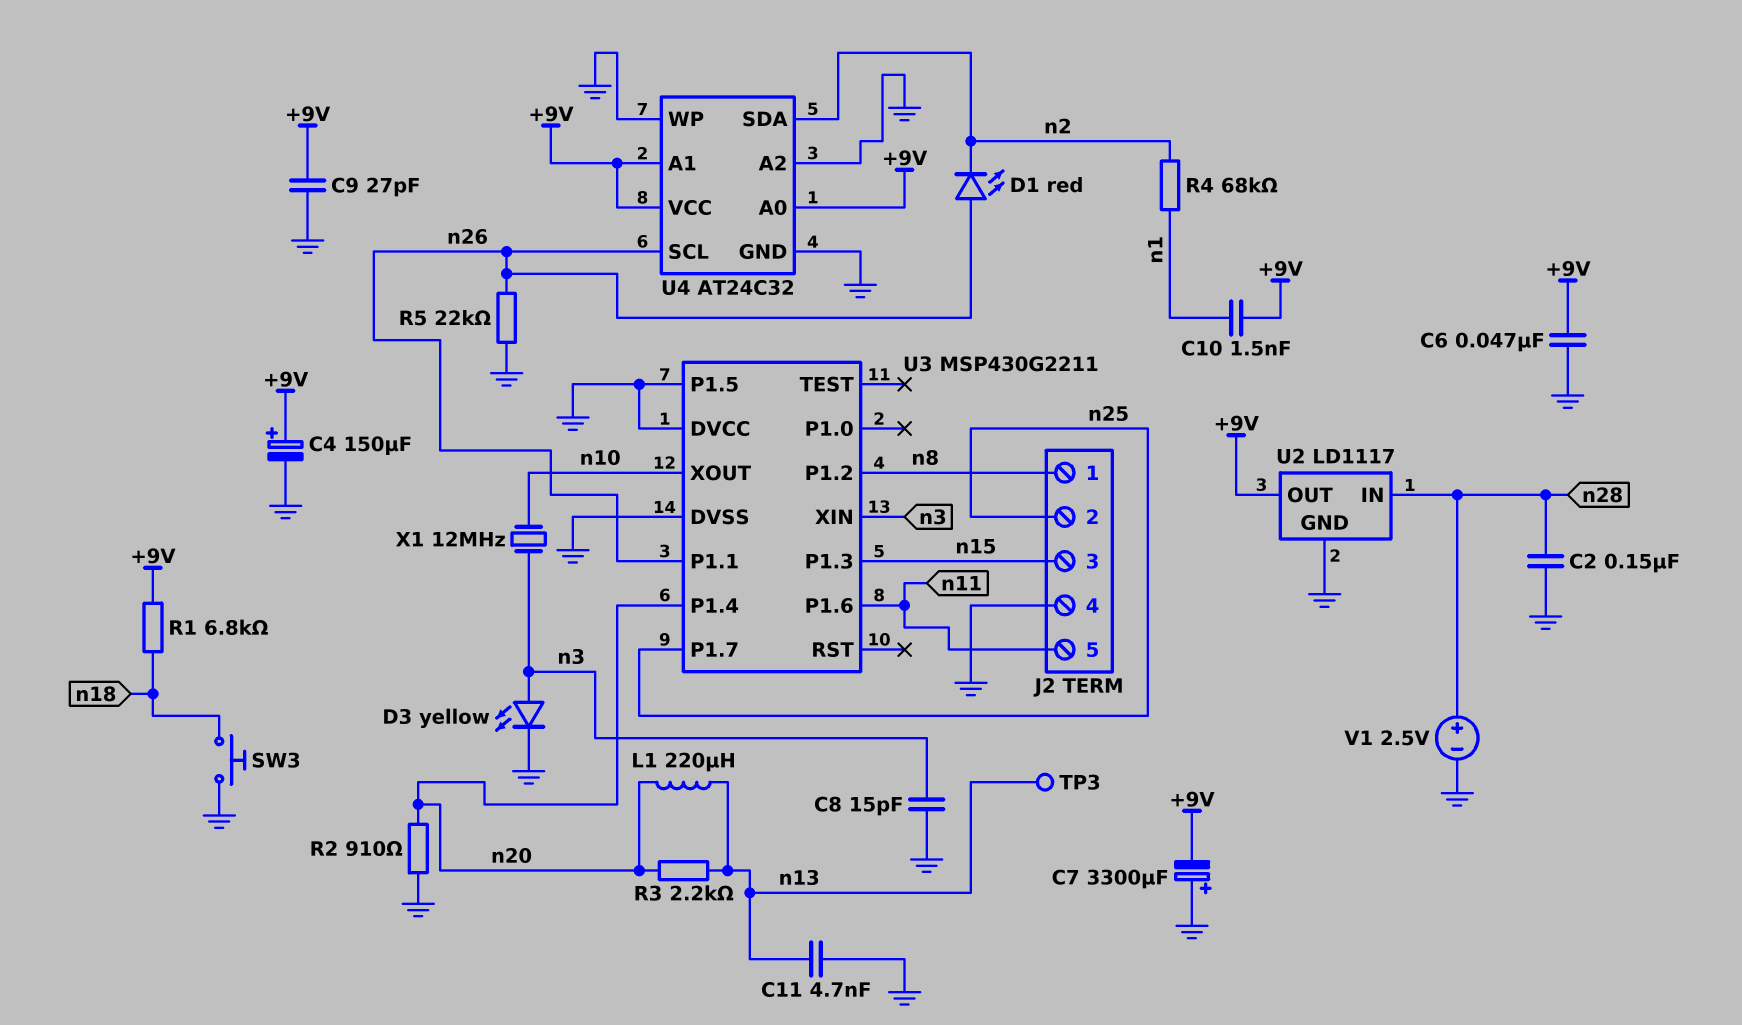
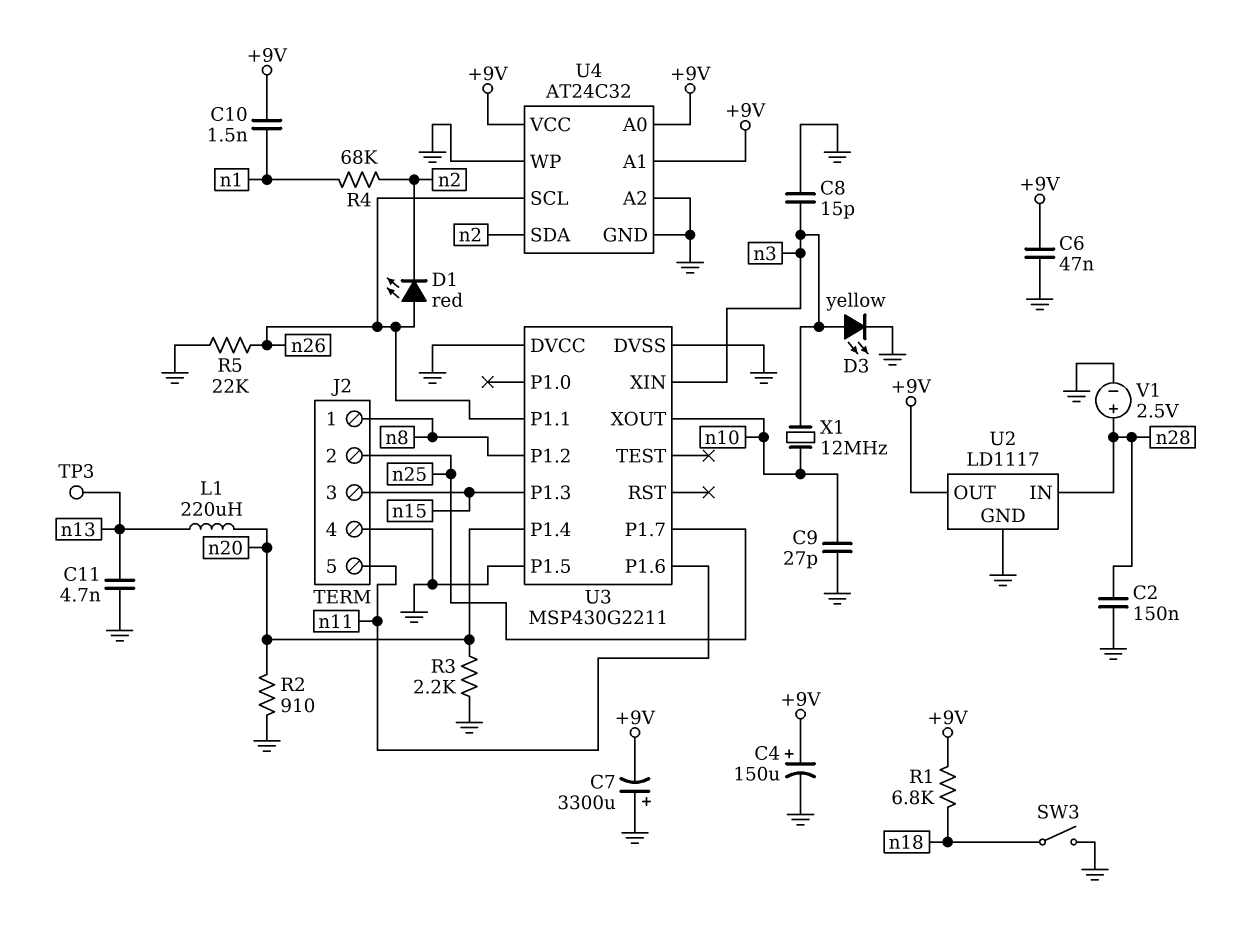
C9: 27pF (+9V, GND) -> 27pF (GND, n10)
R3: 2.2k (n13, n20) -> 2.2k (GND, n20)
SW3: button (GND, n18) -> switch (GND, n18)

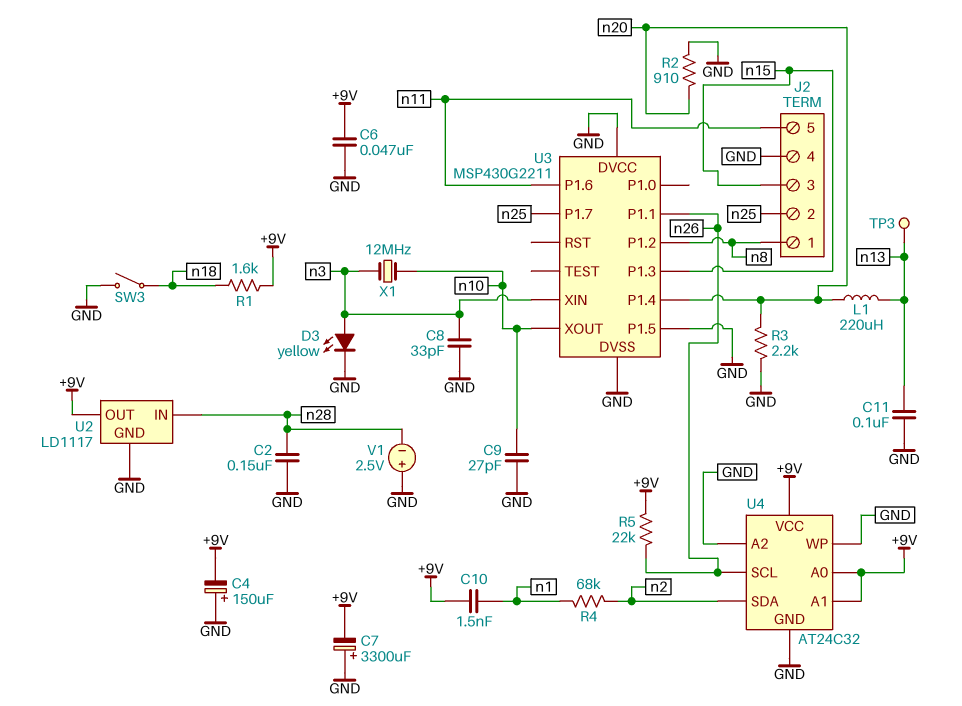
C4: 150uF (plus +9V, minus GND) -> 150uF (plus GND, minus +9V)
C8: 15pF (GND, n3) -> 33pF (GND, n3)
C11: 4.7nF (GND, n13) -> 100nF (GND, n13)
D1: LED red (A n26, K n2) -> none
R1: 6.8k (+9V, n18) -> 1.6k (+9V, n18)
R5: 22k (GND, n26) -> 22k (+9V, n26)
V1: 2.5V (plus n28, minus GND) -> 2.5V (plus GND, minus n28)

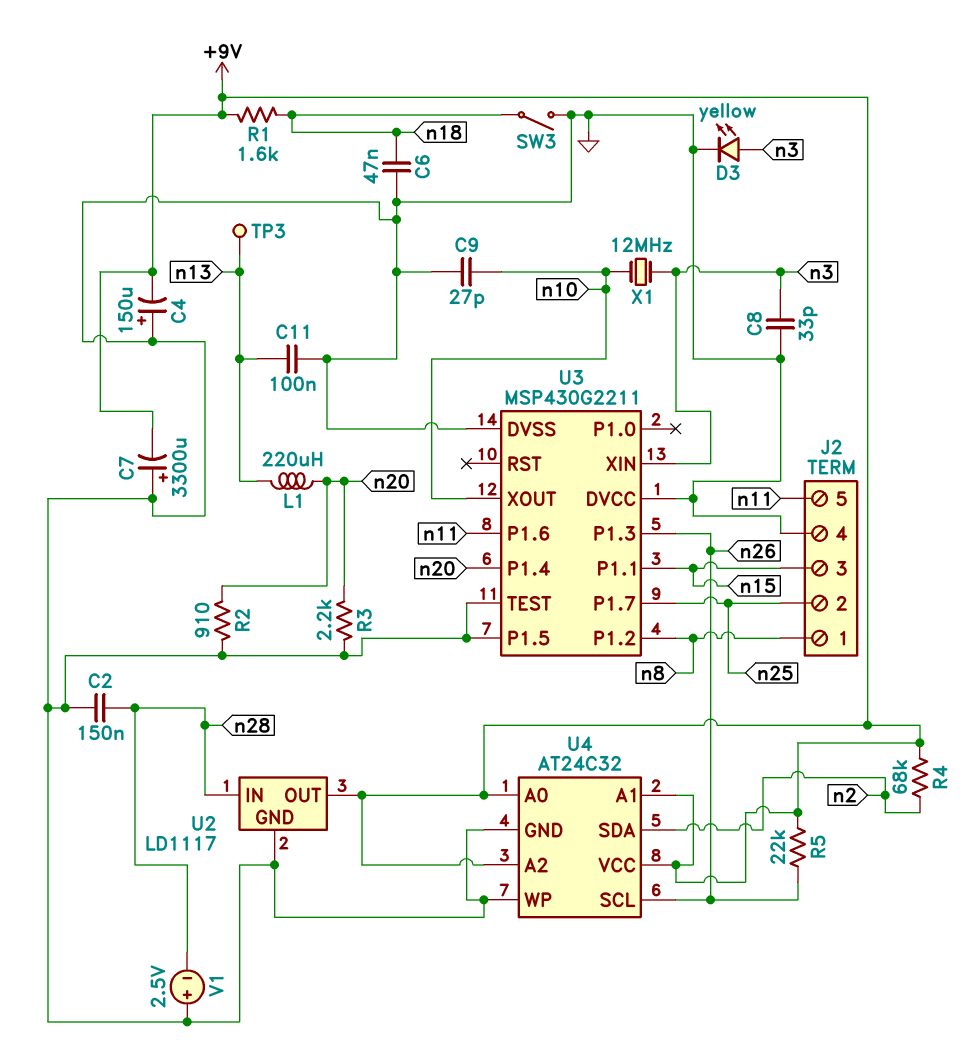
C6: 47nF (+9V, GND) -> 47nF (GND, n18)
C10: 1.5nF (+9V, n1) -> none
R4: 68k (n1, n2) -> 68k (+9V, n2)
U3 pin P1.1: n26 -> n15
U3 pin P1.3: n15 -> n26
U3 pin TEST: none -> GND
U4 pin A2: GND -> +9V

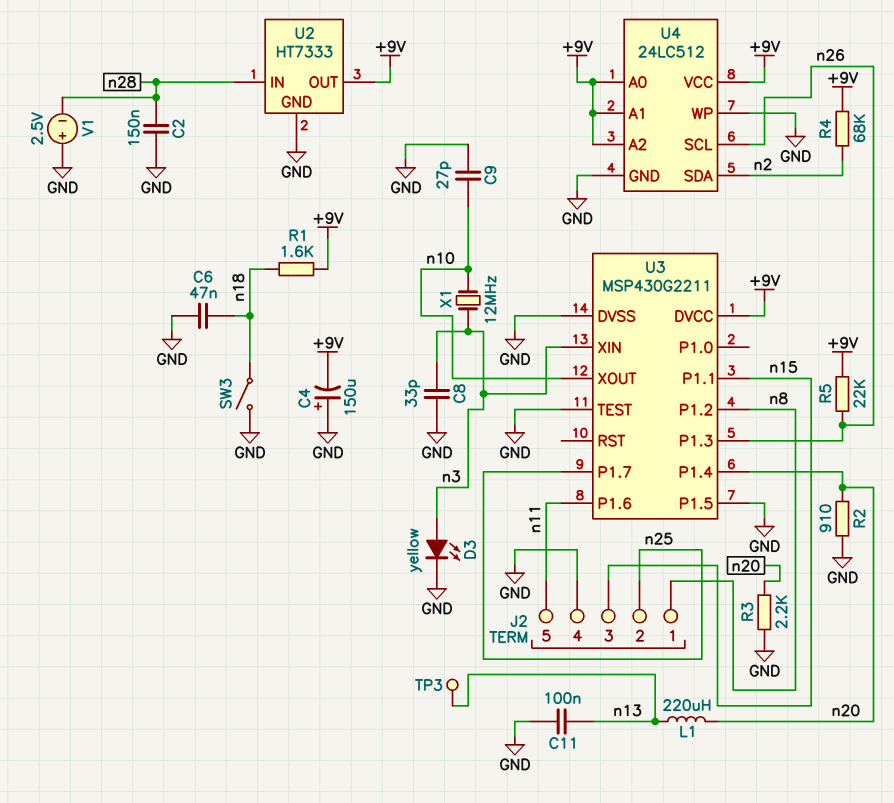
C7: 3300uF (plus GND, minus +9V) -> none
U2: LD1117 -> HT7333
U3 pin DVCC: GND -> +9V
U4: AT24C32 -> 24LC512

